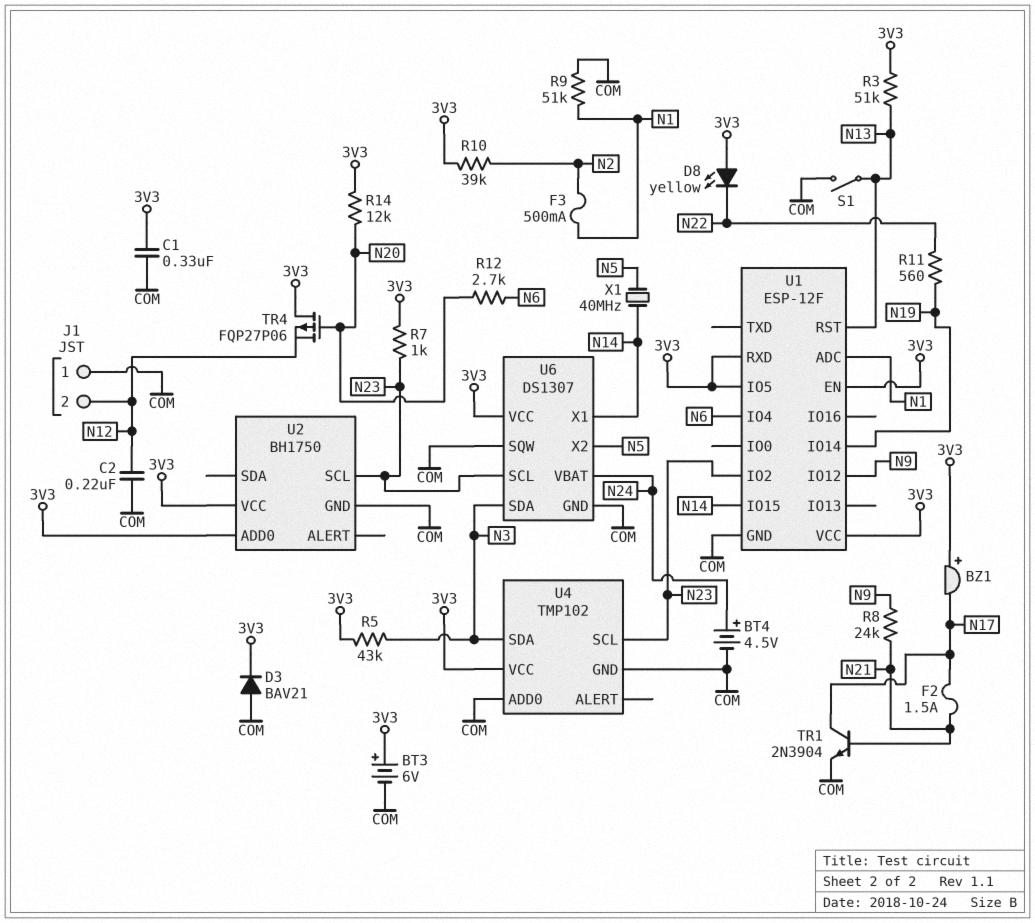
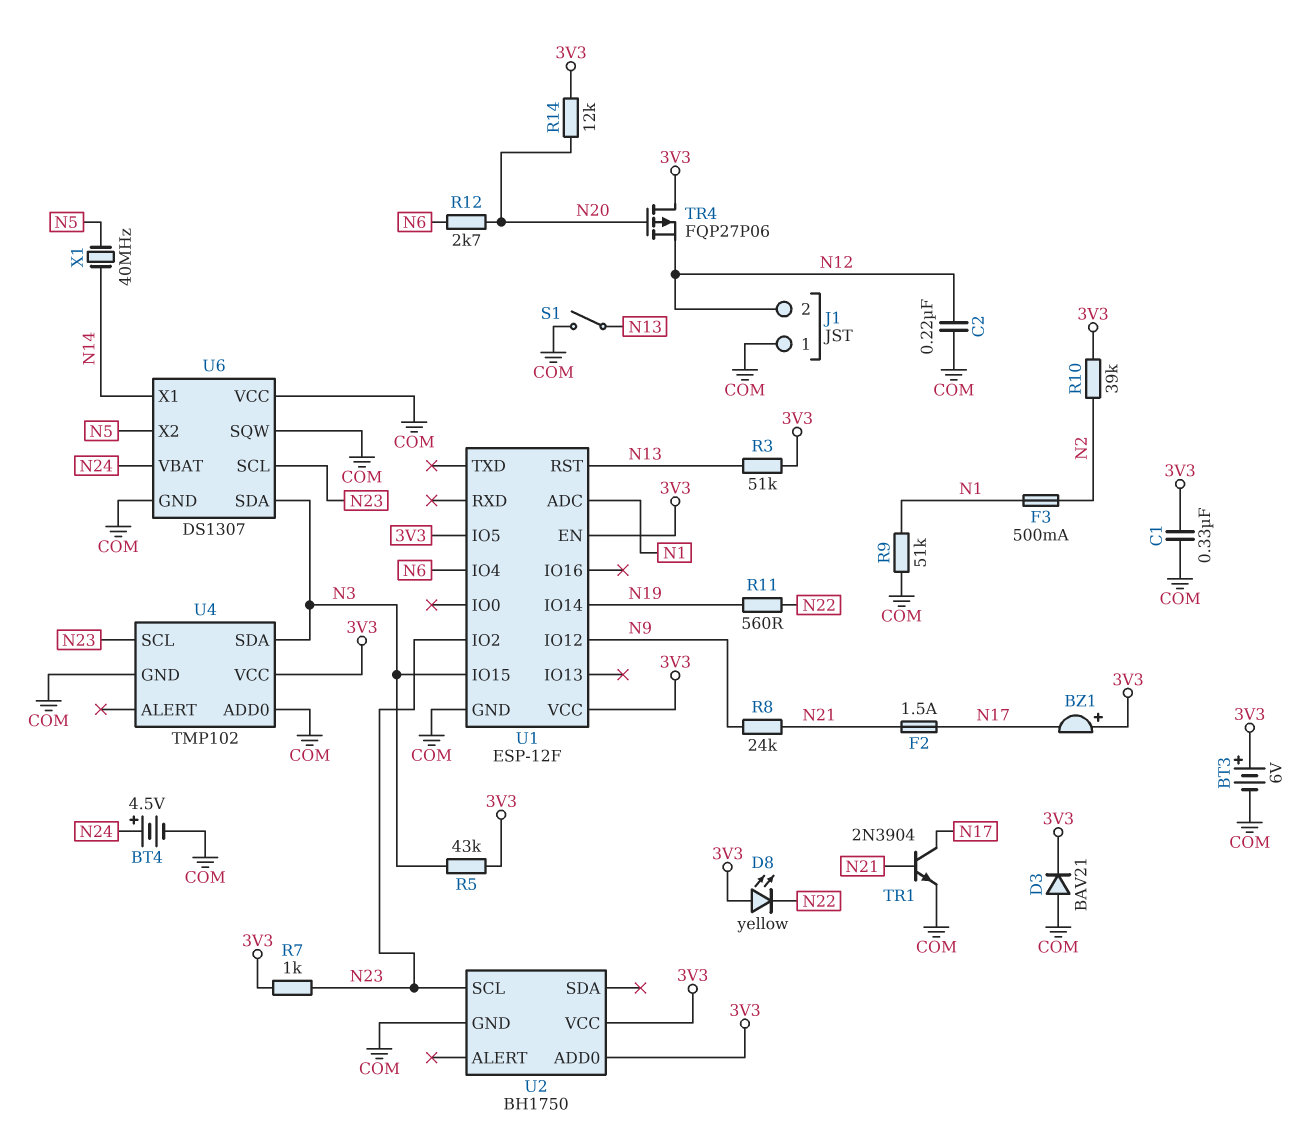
U1 pin IO15: N14 -> N3
U1 pin RXD: 3V3 -> none
U6 pin VCC: 3V3 -> COM

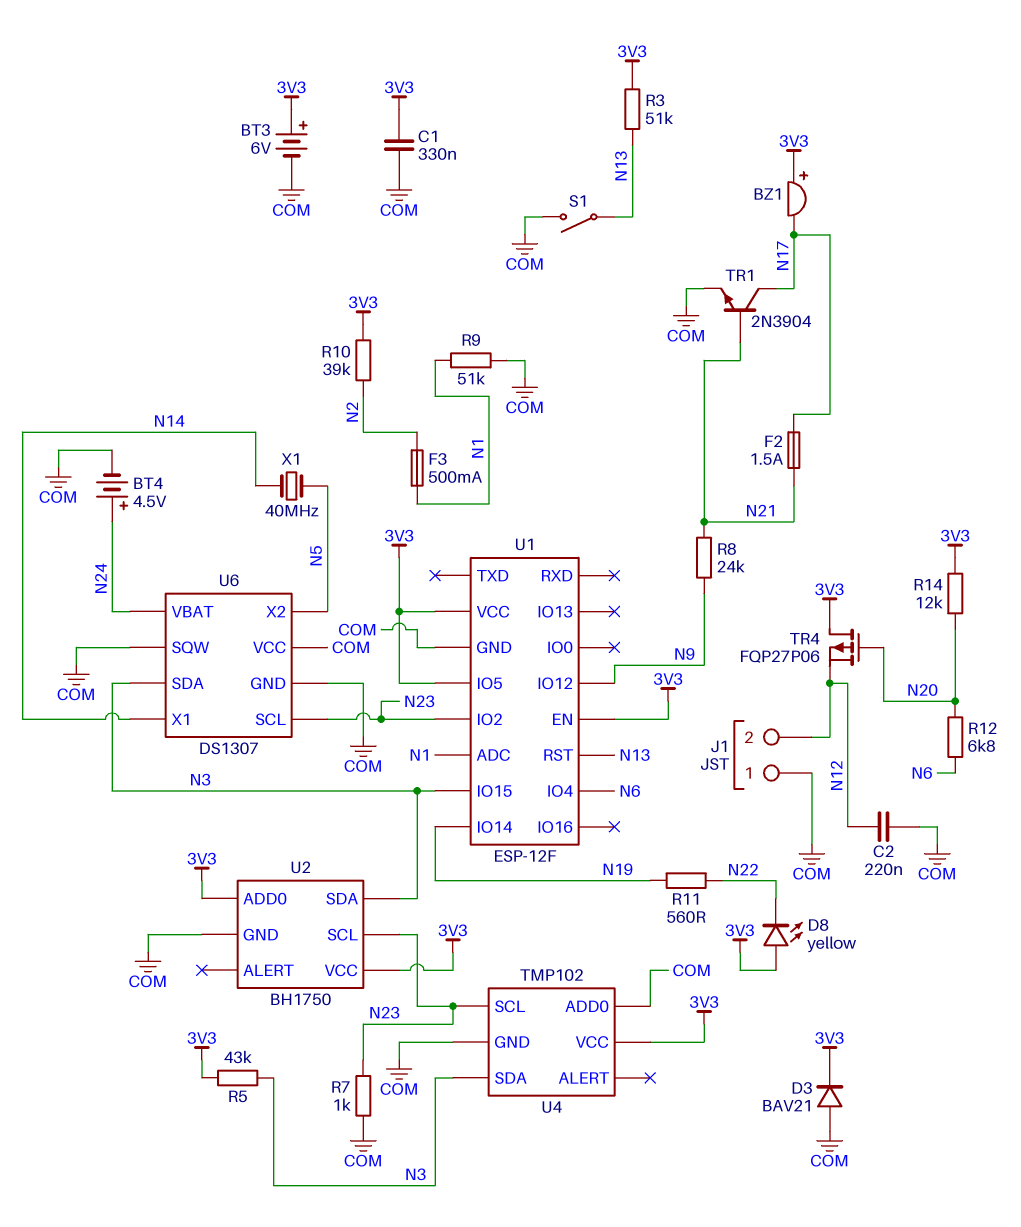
R7: 1k (3V3, N23) -> 1k (COM, N23)
R12: 2.7k (N6, N20) -> 6.8k (N6, N20)
U2 pin SDA: none -> N3

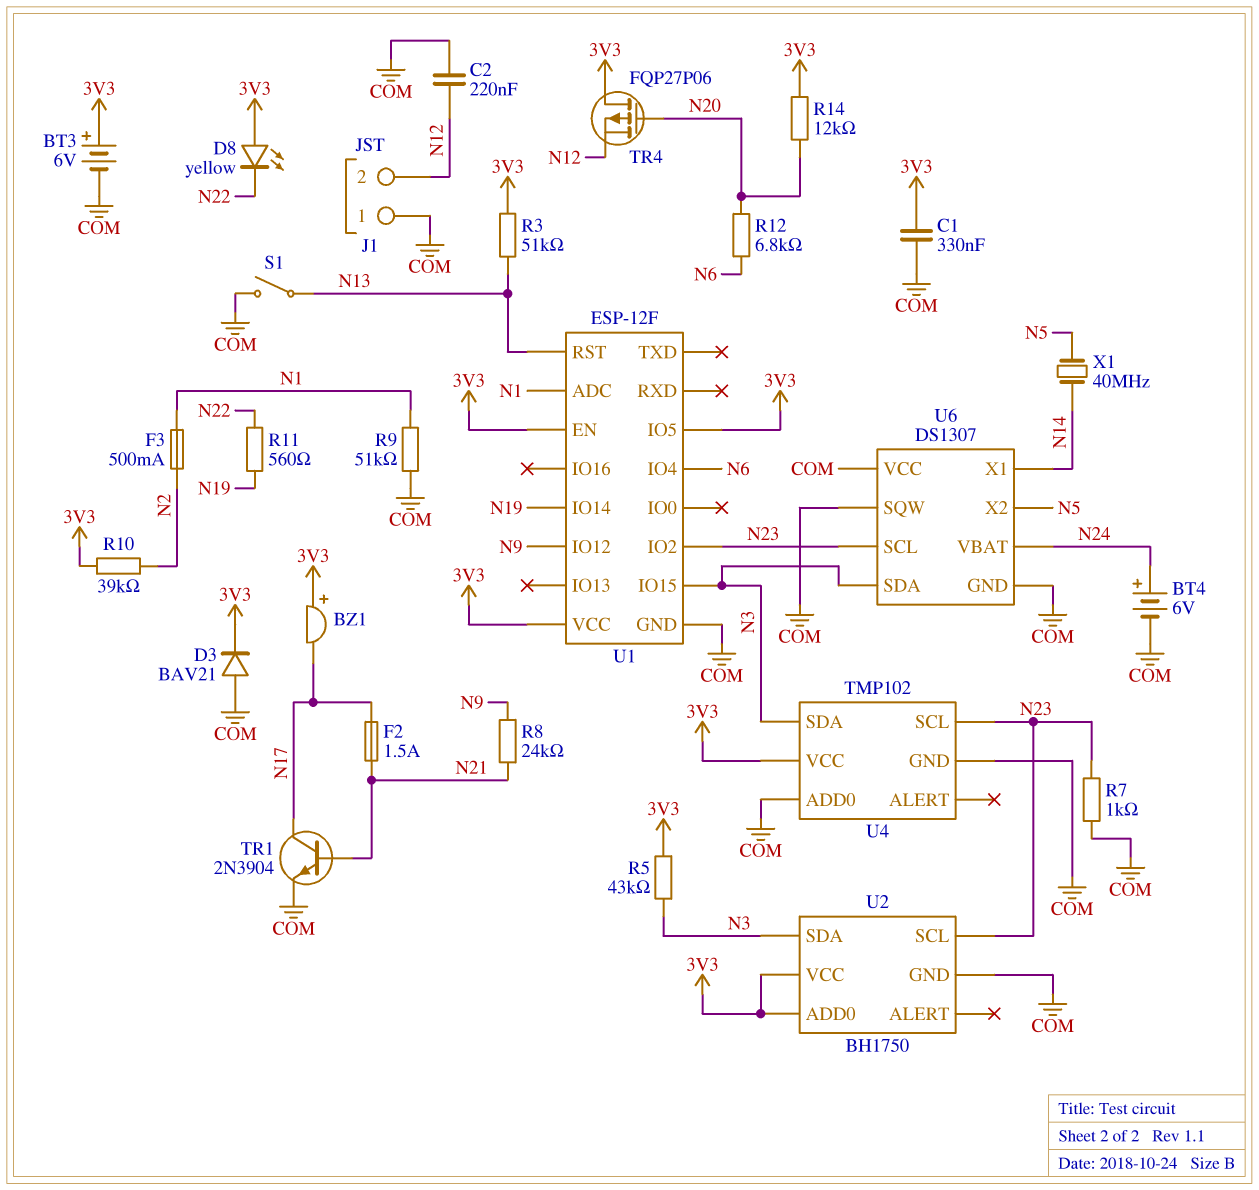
BT4: 4.5V (plus N24, minus COM) -> 6V (plus N24, minus COM)

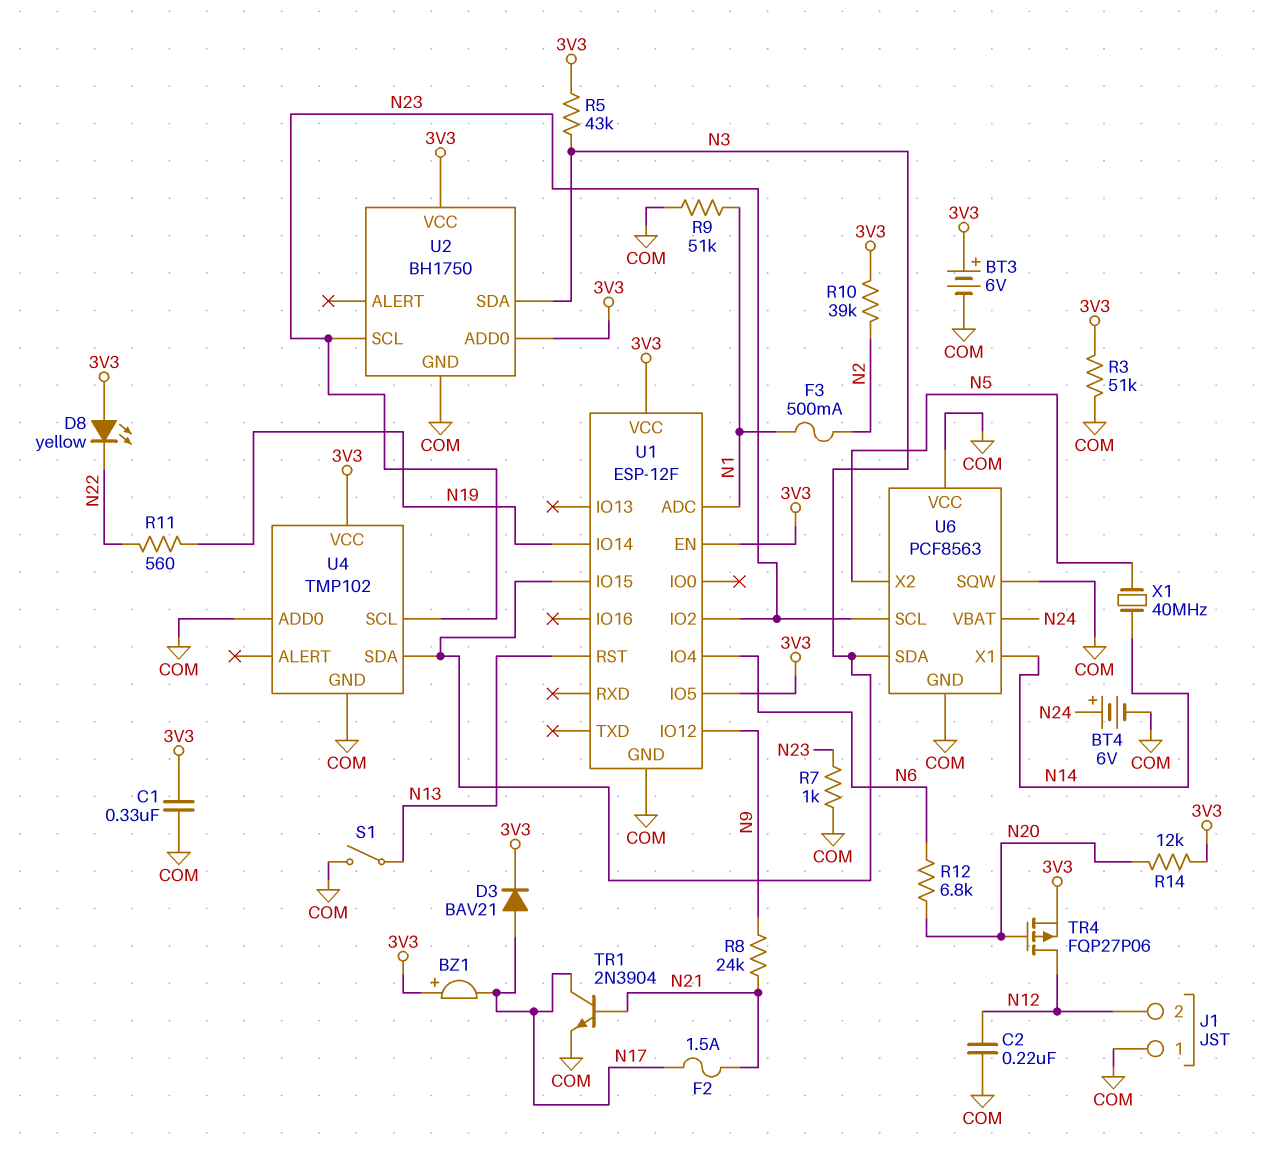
D3: diode BAV21 (A COM, K 3V3) -> diode BAV21 (A N17, K 3V3)
R3: 51k (3V3, N13) -> 51k (3V3, COM)
TR4: PMOS FQP27P06 (G N20, D 3V3, S N12) -> PMOS FQP27P06 (G N20, D N12, S 3V3)
U6: DS1307 -> PCF8563

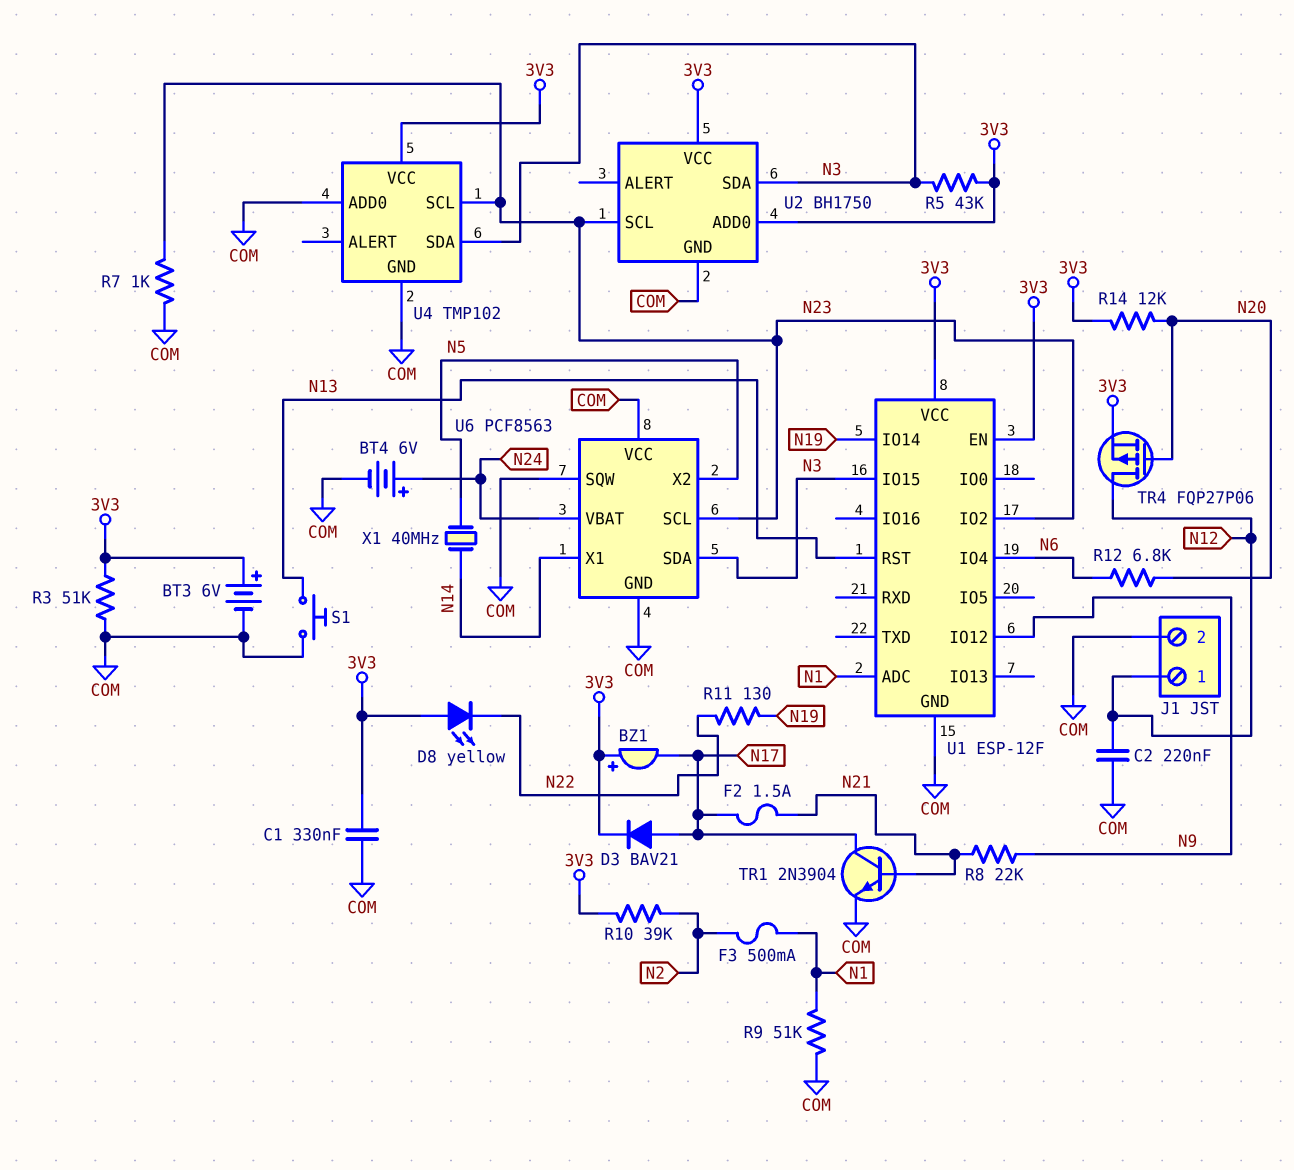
J1 pin 1: COM -> N12
J1 pin 2: N12 -> COM
R8: 24k (N9, N21) -> 22k (N9, N21)
R11: 560 (N19, N22) -> 130 (N19, N22)
S1: switch (COM, N13) -> button (COM, N13)
U1 pin IO5: 3V3 -> none

